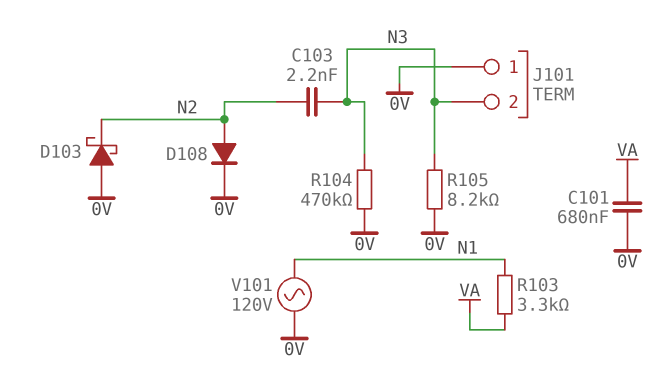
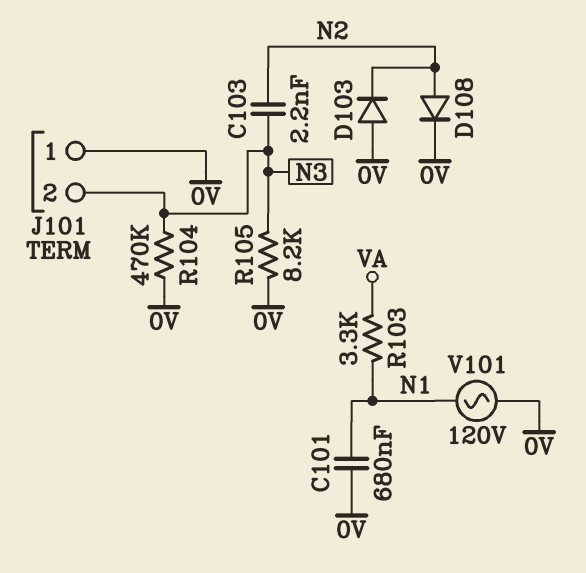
C101: 680nF (0V, VA) -> 680nF (0V, N1)
D103: schottky (A 0V, K N2) -> diode (A 0V, K N2)

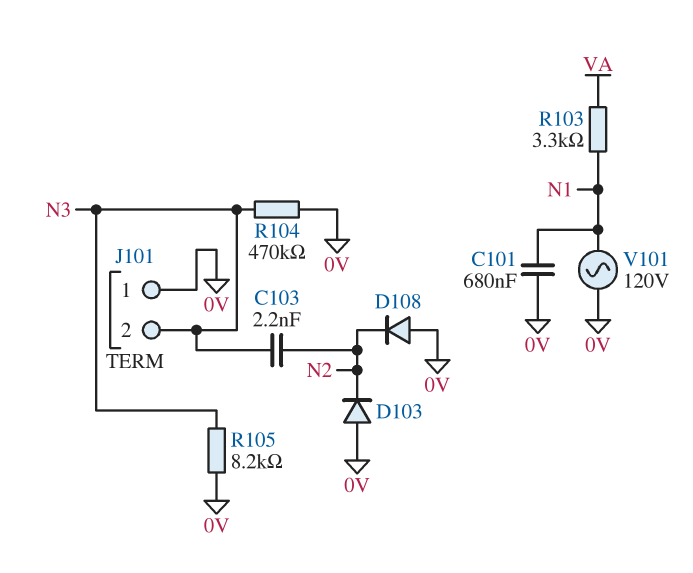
D108: diode (A N2, K 0V) -> diode (A 0V, K N2)

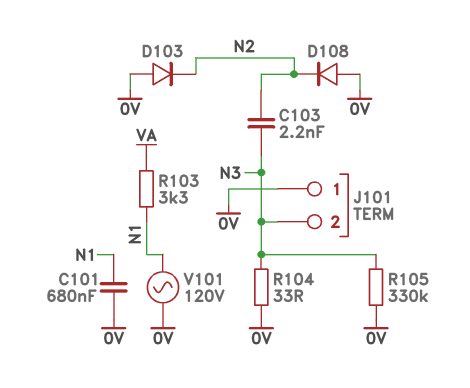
R104: 470k (0V, N3) -> 33 (0V, N3)
R105: 8.2k (0V, N3) -> 330k (0V, N3)

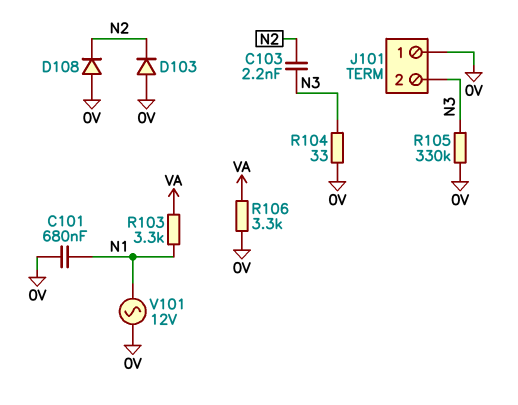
R106: none -> 3.3k (0V, VA)
V101: AC 120V (0V, N1) -> AC 12V (0V, N1)

